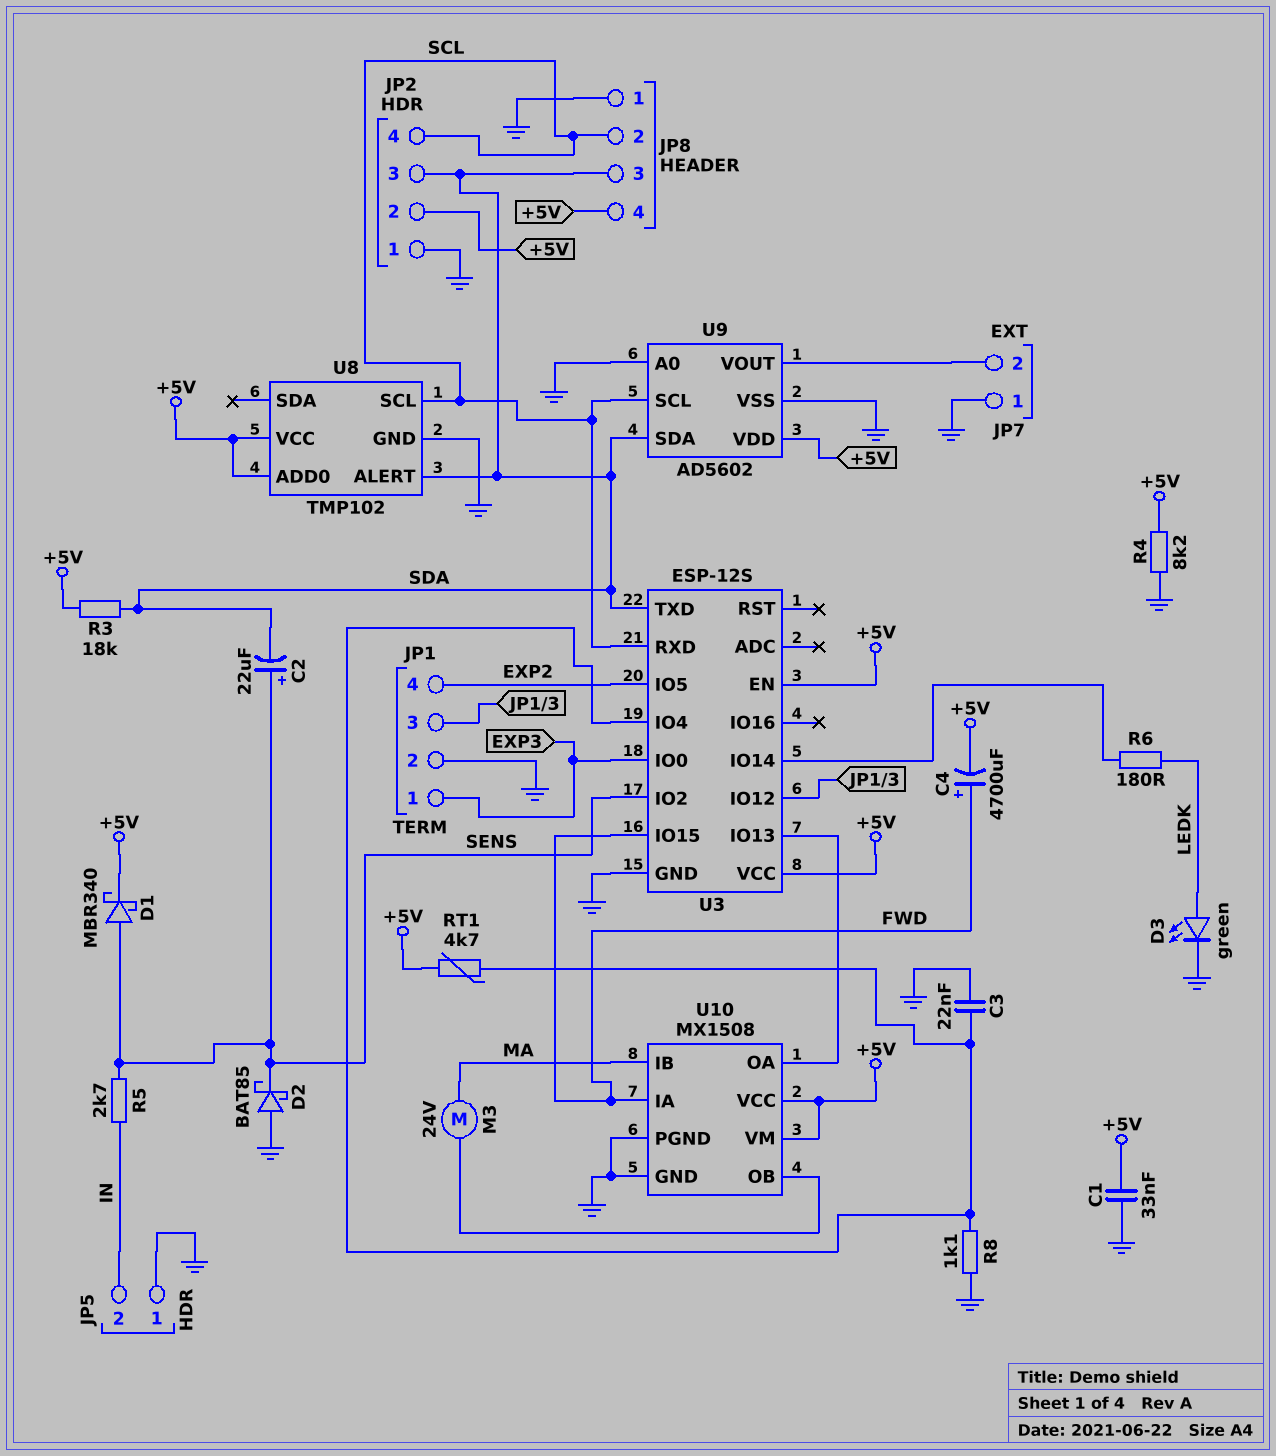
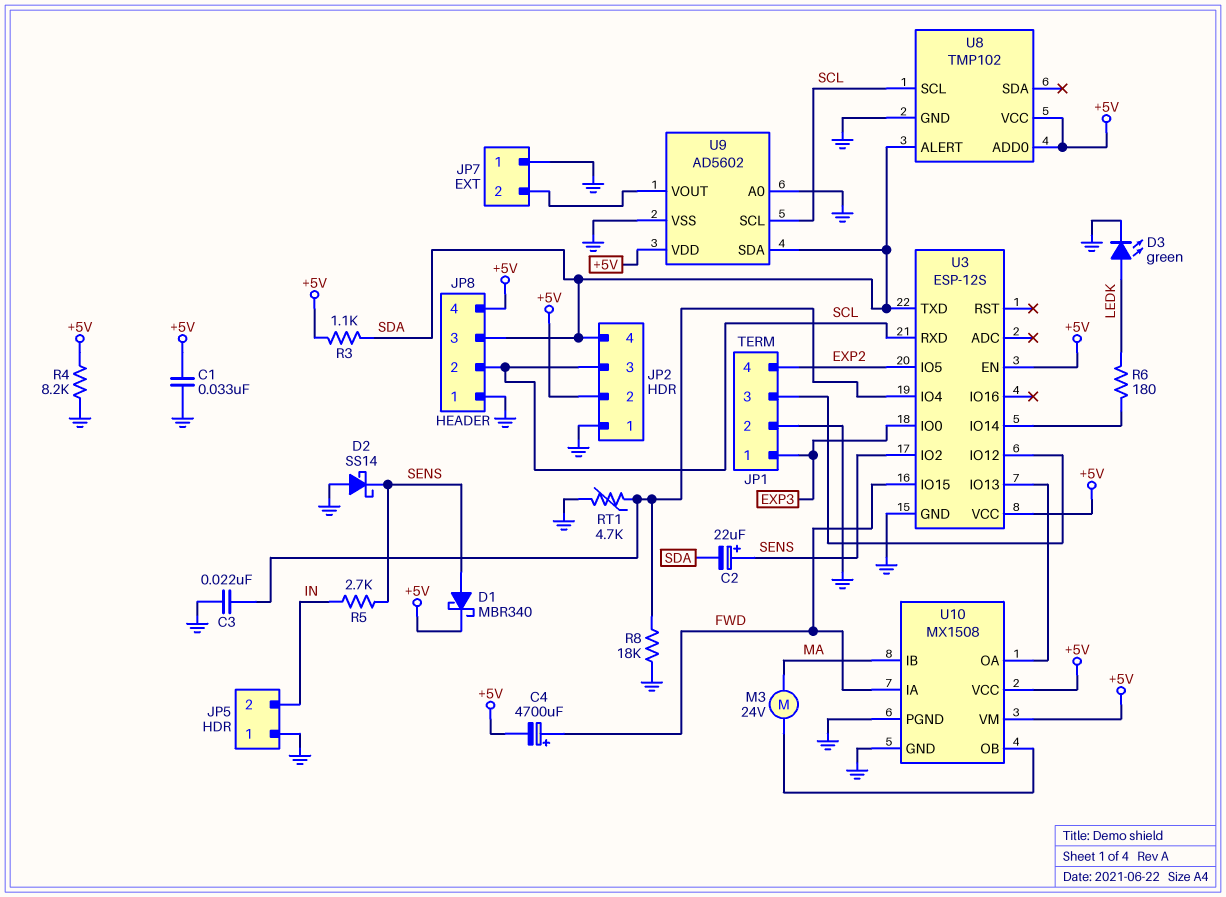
D2: schottky BAT85 (A GND, K SENS) -> schottky SS14 (A GND, K SENS)
JP2 pin 3: SDA -> SCL
JP2 pin 4: SCL -> SDA
R3: 18k (+5V, SDA) -> 1.1k (+5V, SDA)
R8: 1.1k (GND, U3/IO4) -> 18k (GND, U3/IO4)
RT1: 4.7k (+5V, U3/IO4) -> 4.7k (GND, U3/IO4)

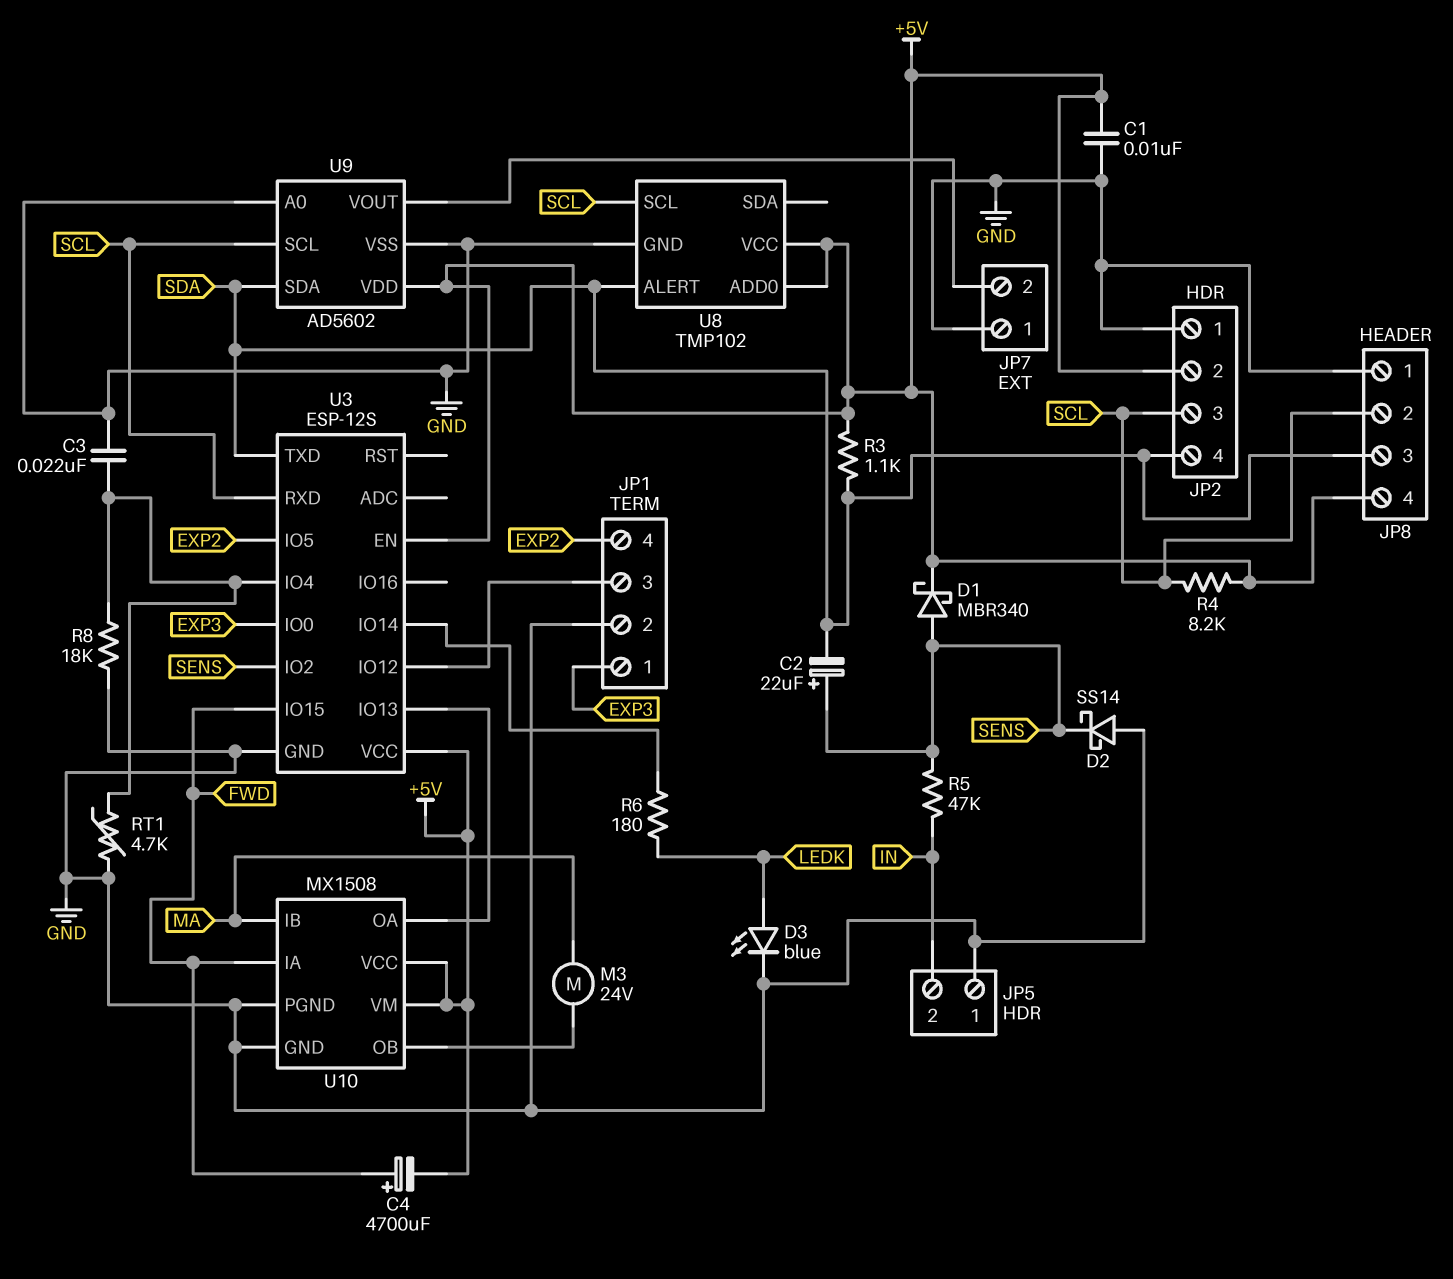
C1: 33nF (+5V, GND) -> 10nF (+5V, GND)
D3: LED green (A LEDK, K GND) -> LED blue (A LEDK, K GND)
R4: 8.2k (+5V, GND) -> 8.2k (+5V, SCL)
R5: 2.7k (IN, SENS) -> 47k (IN, SENS)

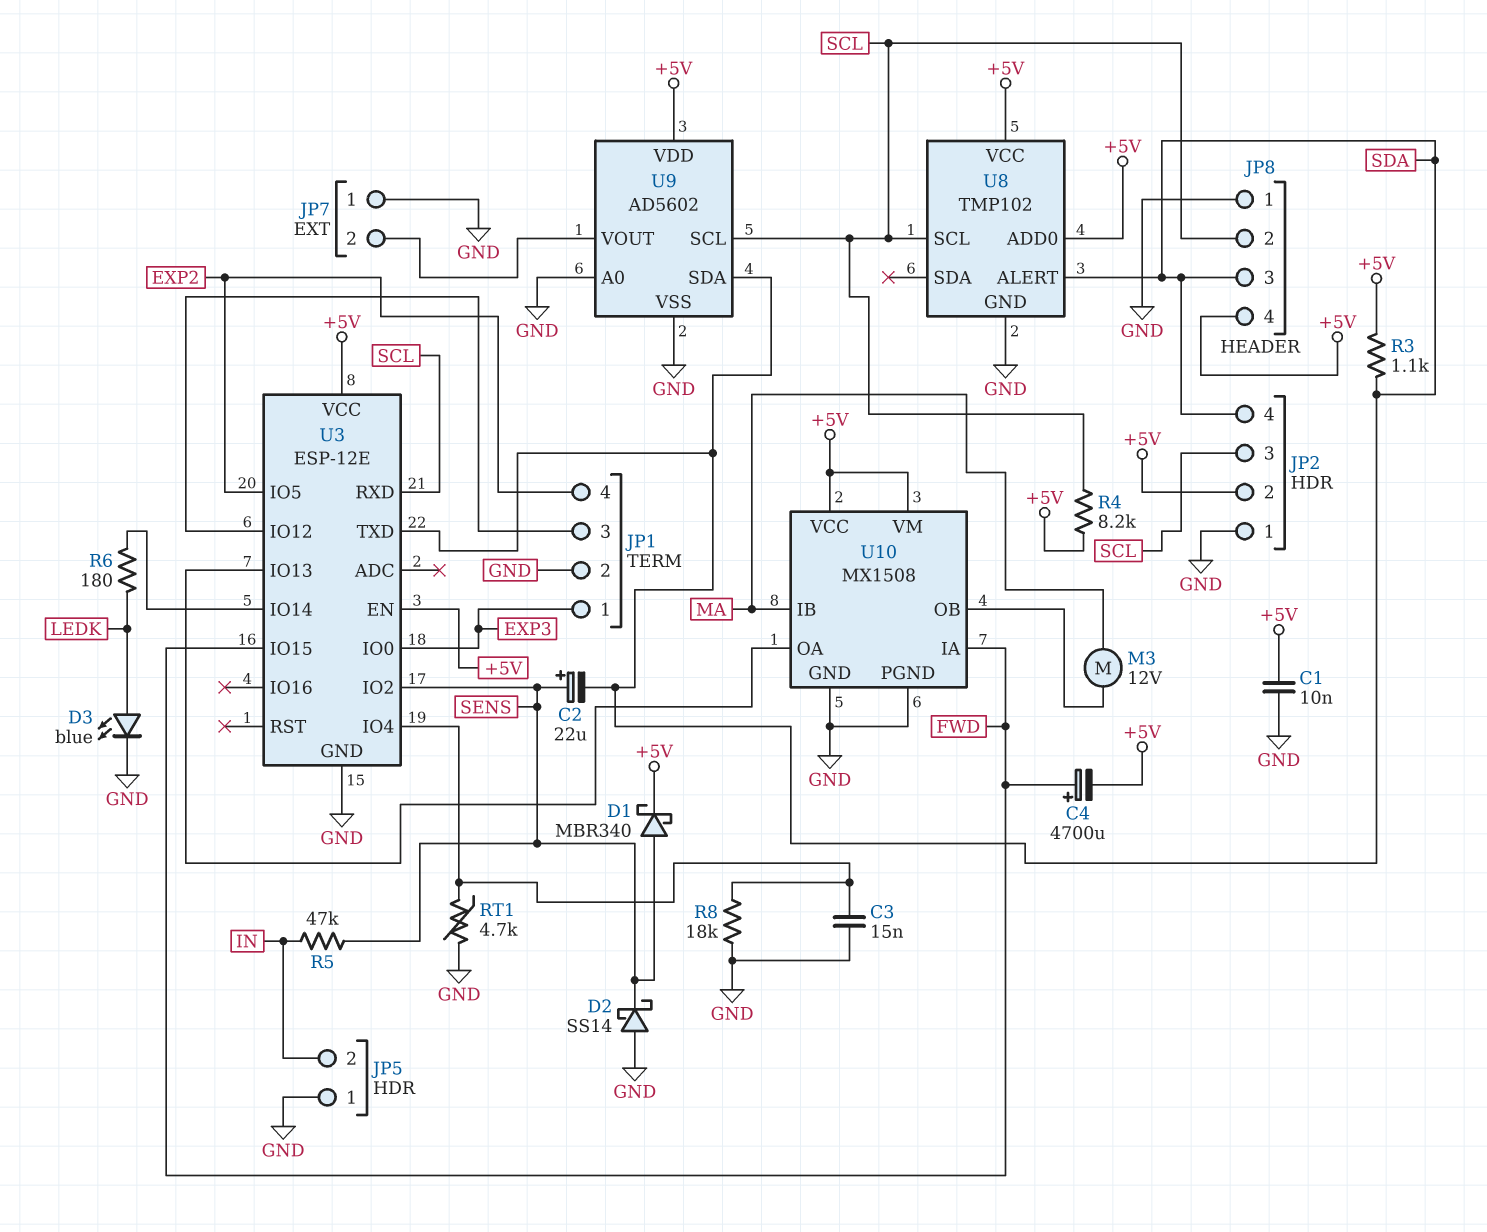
C3: 22nF (GND, U3/IO4) -> 15nF (GND, U3/IO4)
M3: motor 24V (MA, U10/OB) -> motor 12V (MA, U10/OB)
U3: ESP-12S -> ESP-12E

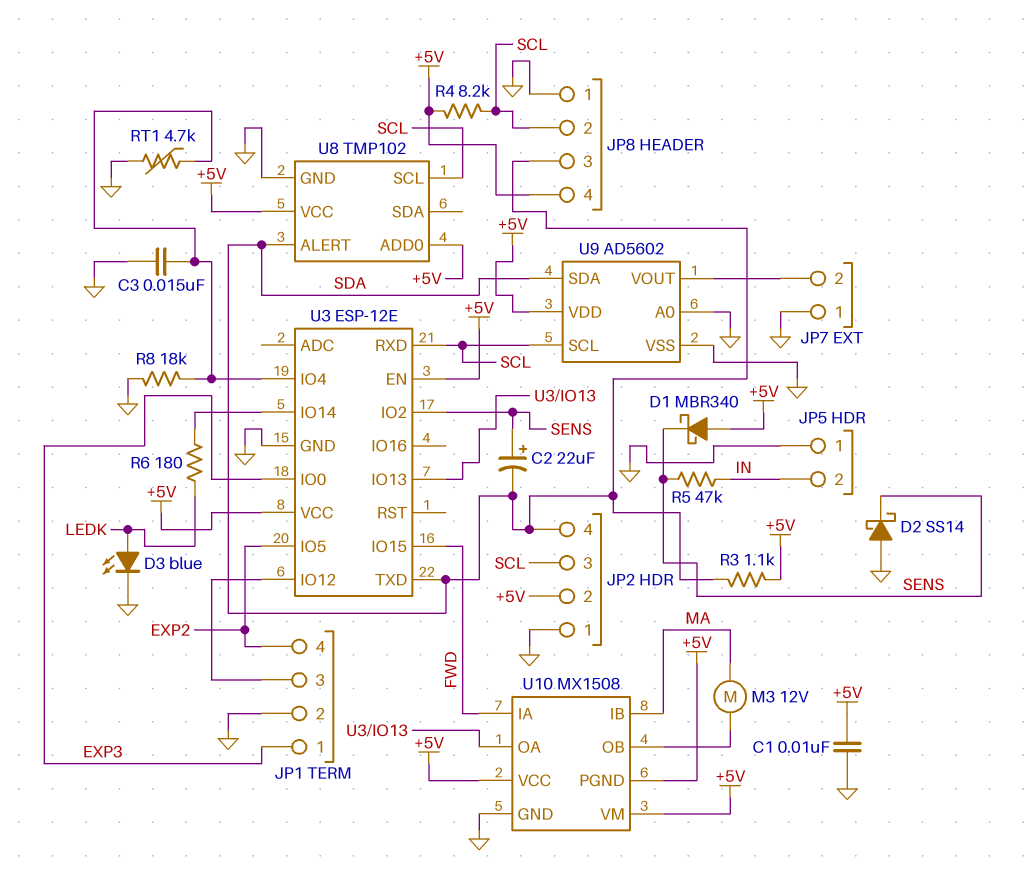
C4: 4700uF (plus FWD, minus +5V) -> none
D1: schottky MBR340 (A SENS, K +5V) -> schottky MBR340 (A +5V, K SENS)
U10 pin PGND: GND -> +5V

